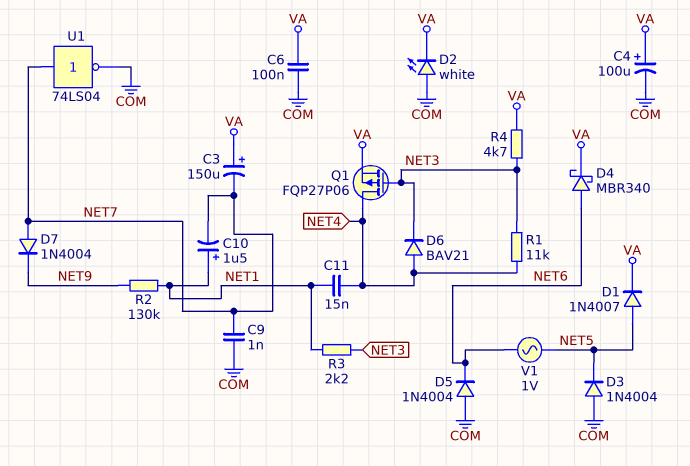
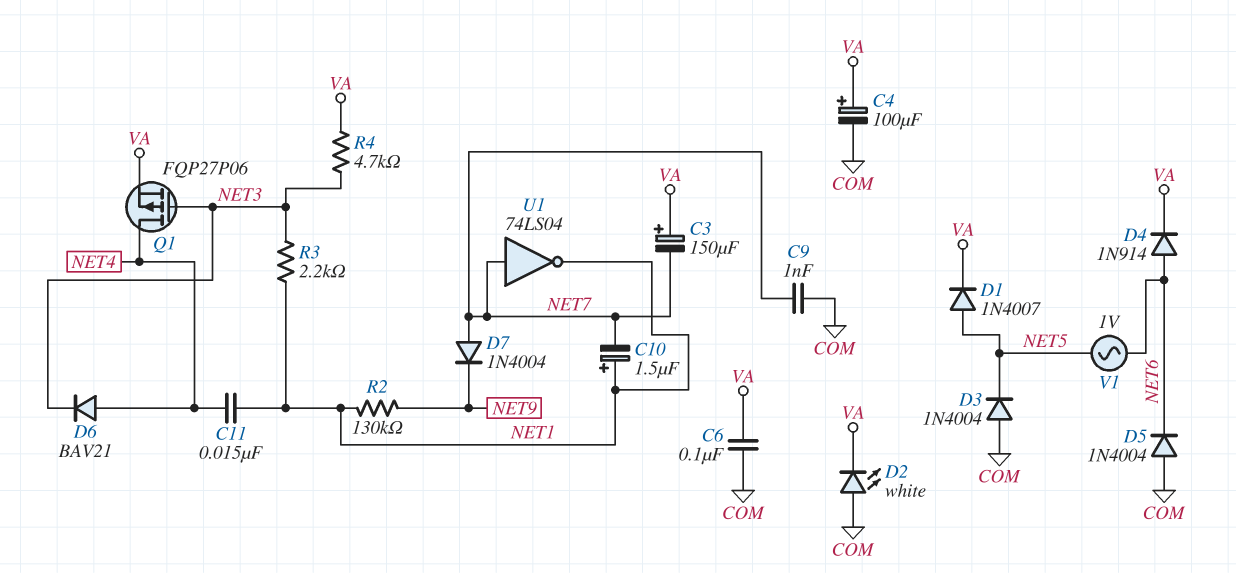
D4: schottky MBR340 (A NET6, K VA) -> diode 1N914 (A NET6, K VA)
R1: 11k (NET3, NET4) -> none
U1: NOT 74LS04 (in NET7, out COM) -> NOT 74LS04 (in NET7, out NET1)

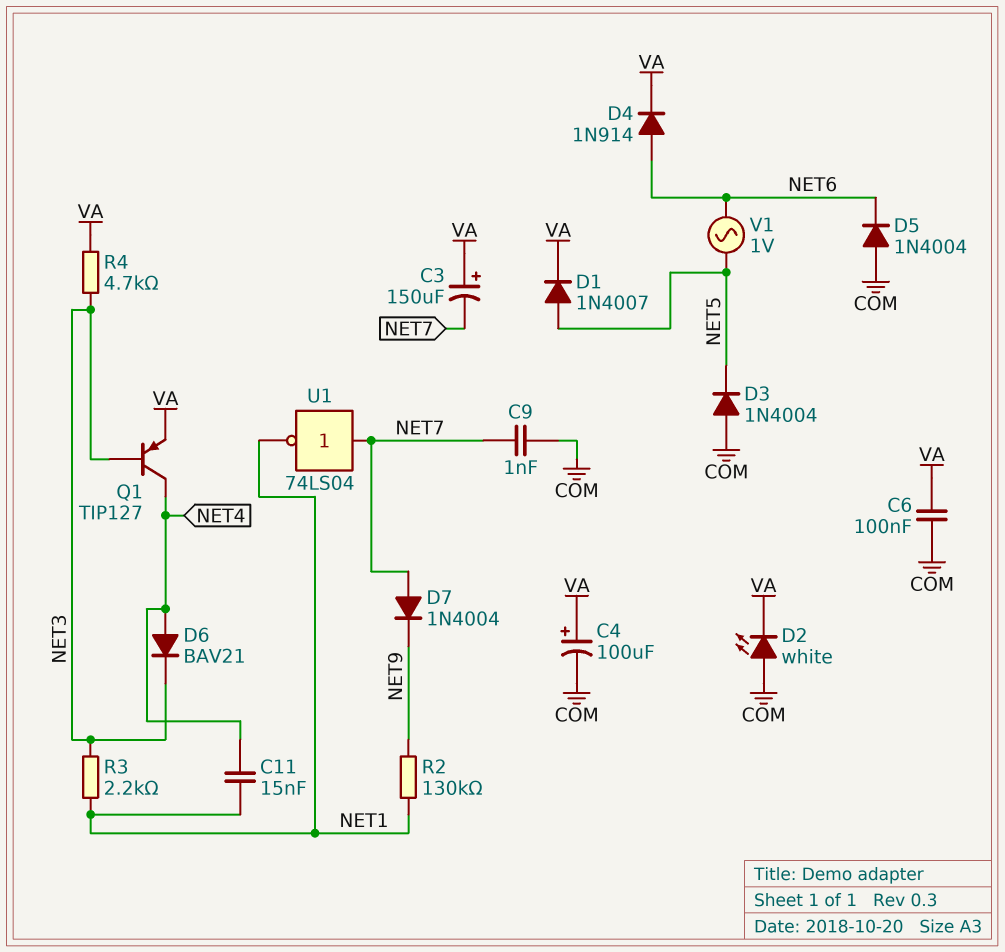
C10: 1.5uF (plus NET1, minus NET7) -> none
Q1: PMOS FQP27P06 (G NET3, D NET4, S VA) -> PNP TIP127 (B NET3, C NET4, E VA)

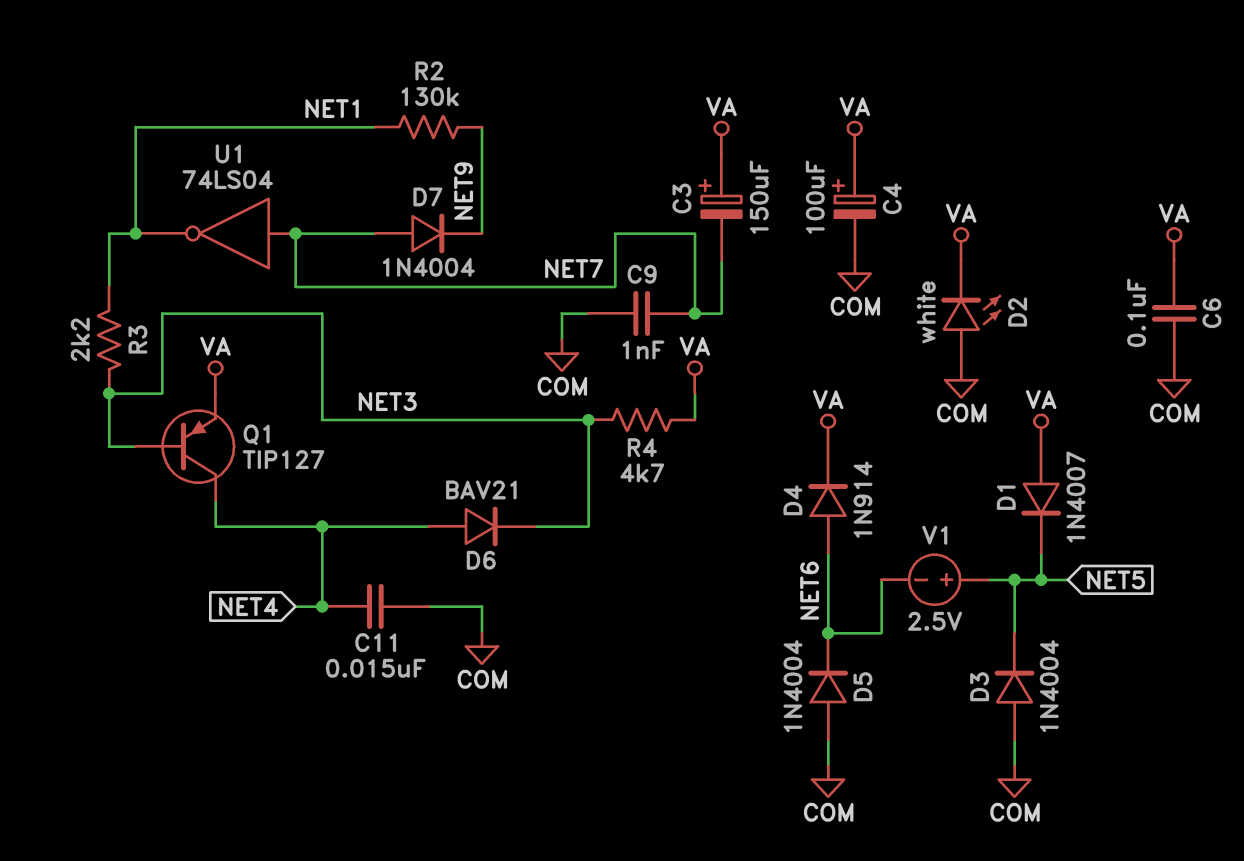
C11: 15nF (NET1, NET4) -> 15nF (COM, NET4)
D1: diode 1N4007 (A NET5, K VA) -> diode 1N4007 (A VA, K NET5)
V1: AC 1V (NET5, NET6) -> 2.5V (plus NET5, minus NET6)

